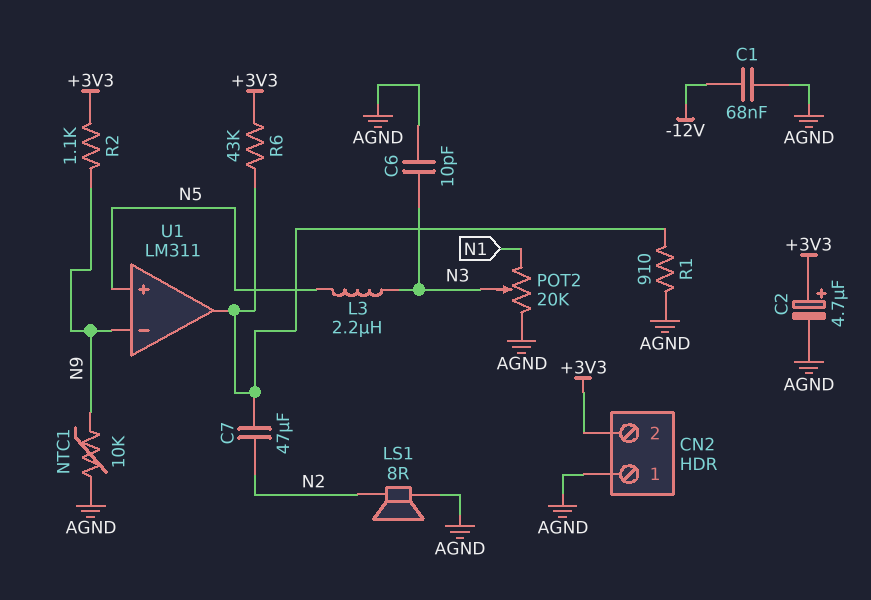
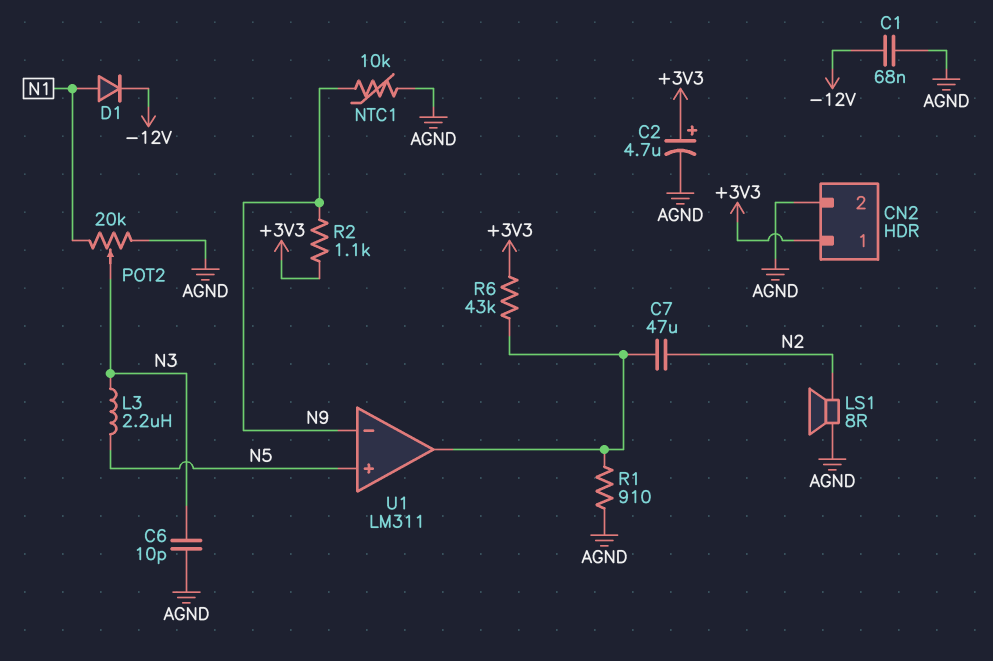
CN2 pin 1: AGND -> +3V3
CN2 pin 2: +3V3 -> AGND
D1: none -> diode (A N1, K -12V)

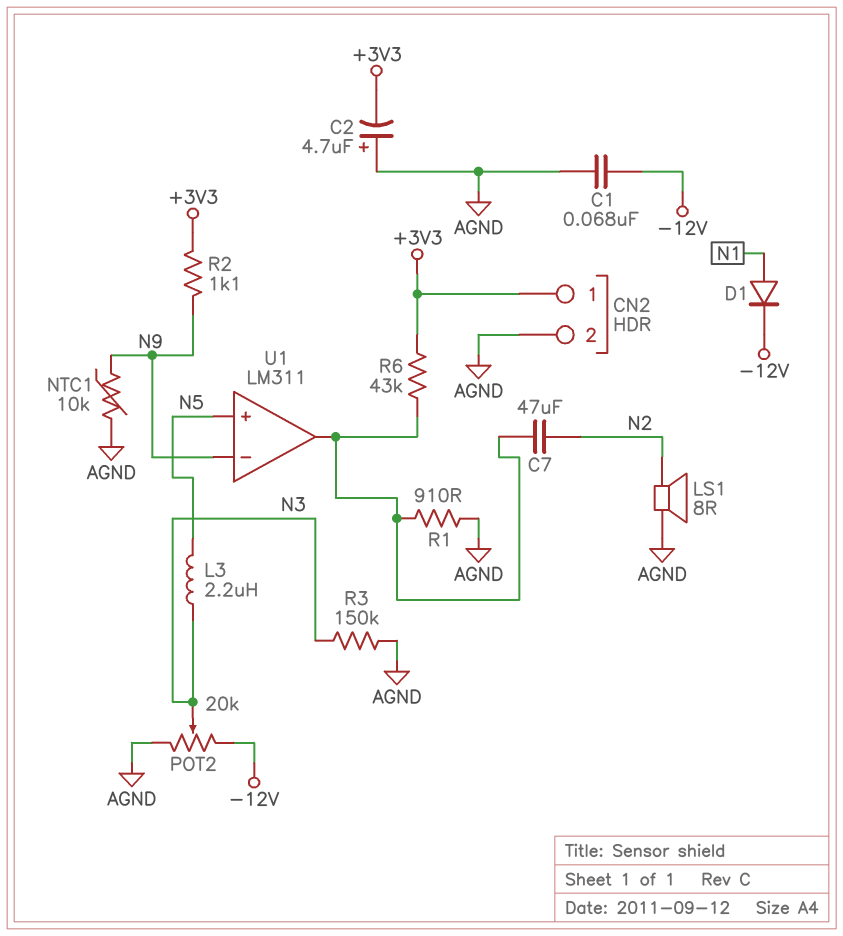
C2: 4.7uF (plus +3V3, minus AGND) -> 4.7uF (plus AGND, minus +3V3)
C6: 10pF (AGND, N3) -> none
POT2: 20k (AGND, N1, wiper N3) -> 20k (-12V, AGND, wiper N3)
R3: none -> 150k (AGND, N3)

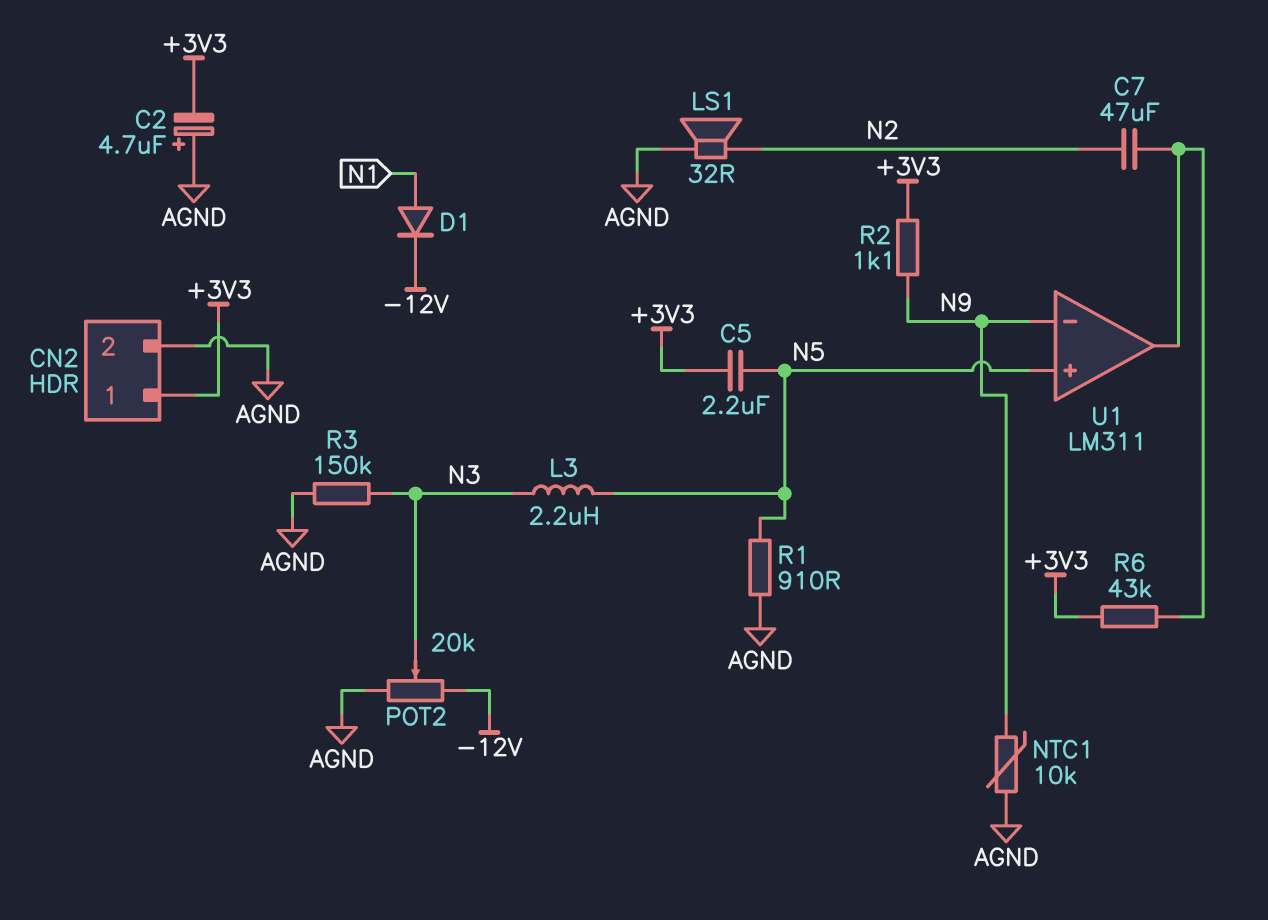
C1: 68nF (-12V, AGND) -> none
C5: none -> 2.2uF (+3V3, N5)
LS1: speaker 8R (AGND, N2) -> speaker 32R (AGND, N2)
R1: 910 (AGND, U1/out) -> 910 (AGND, N5)

